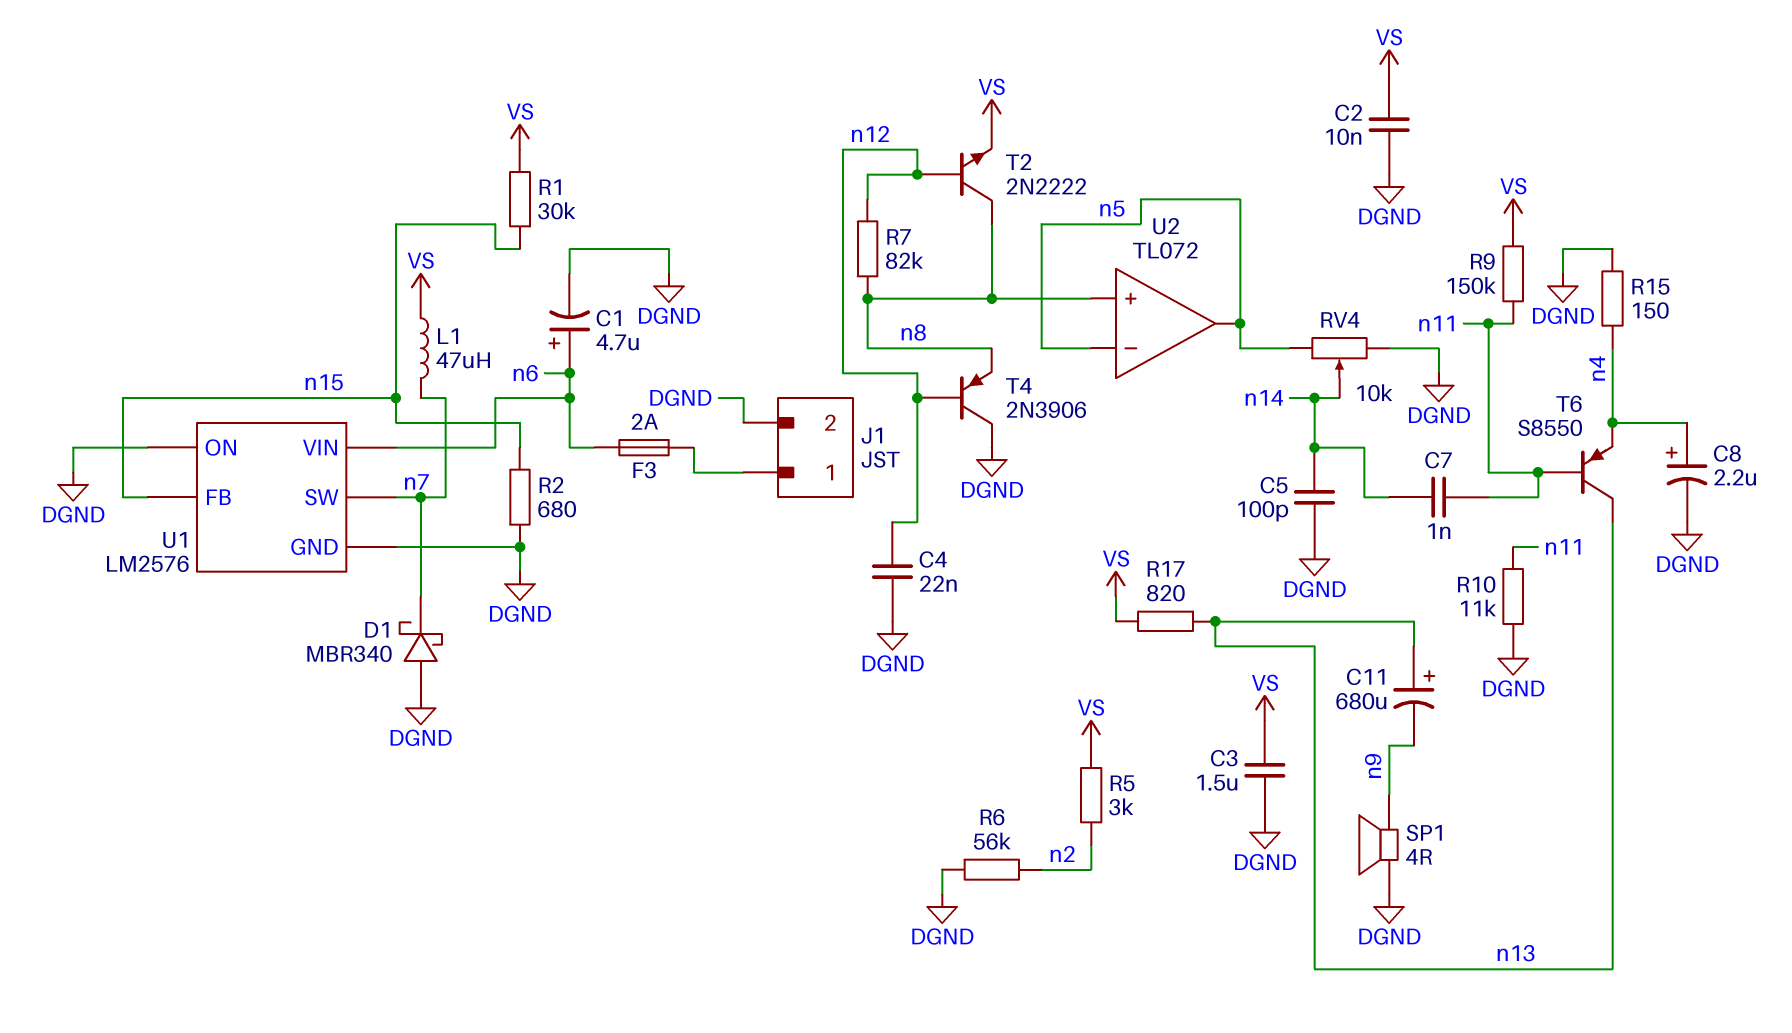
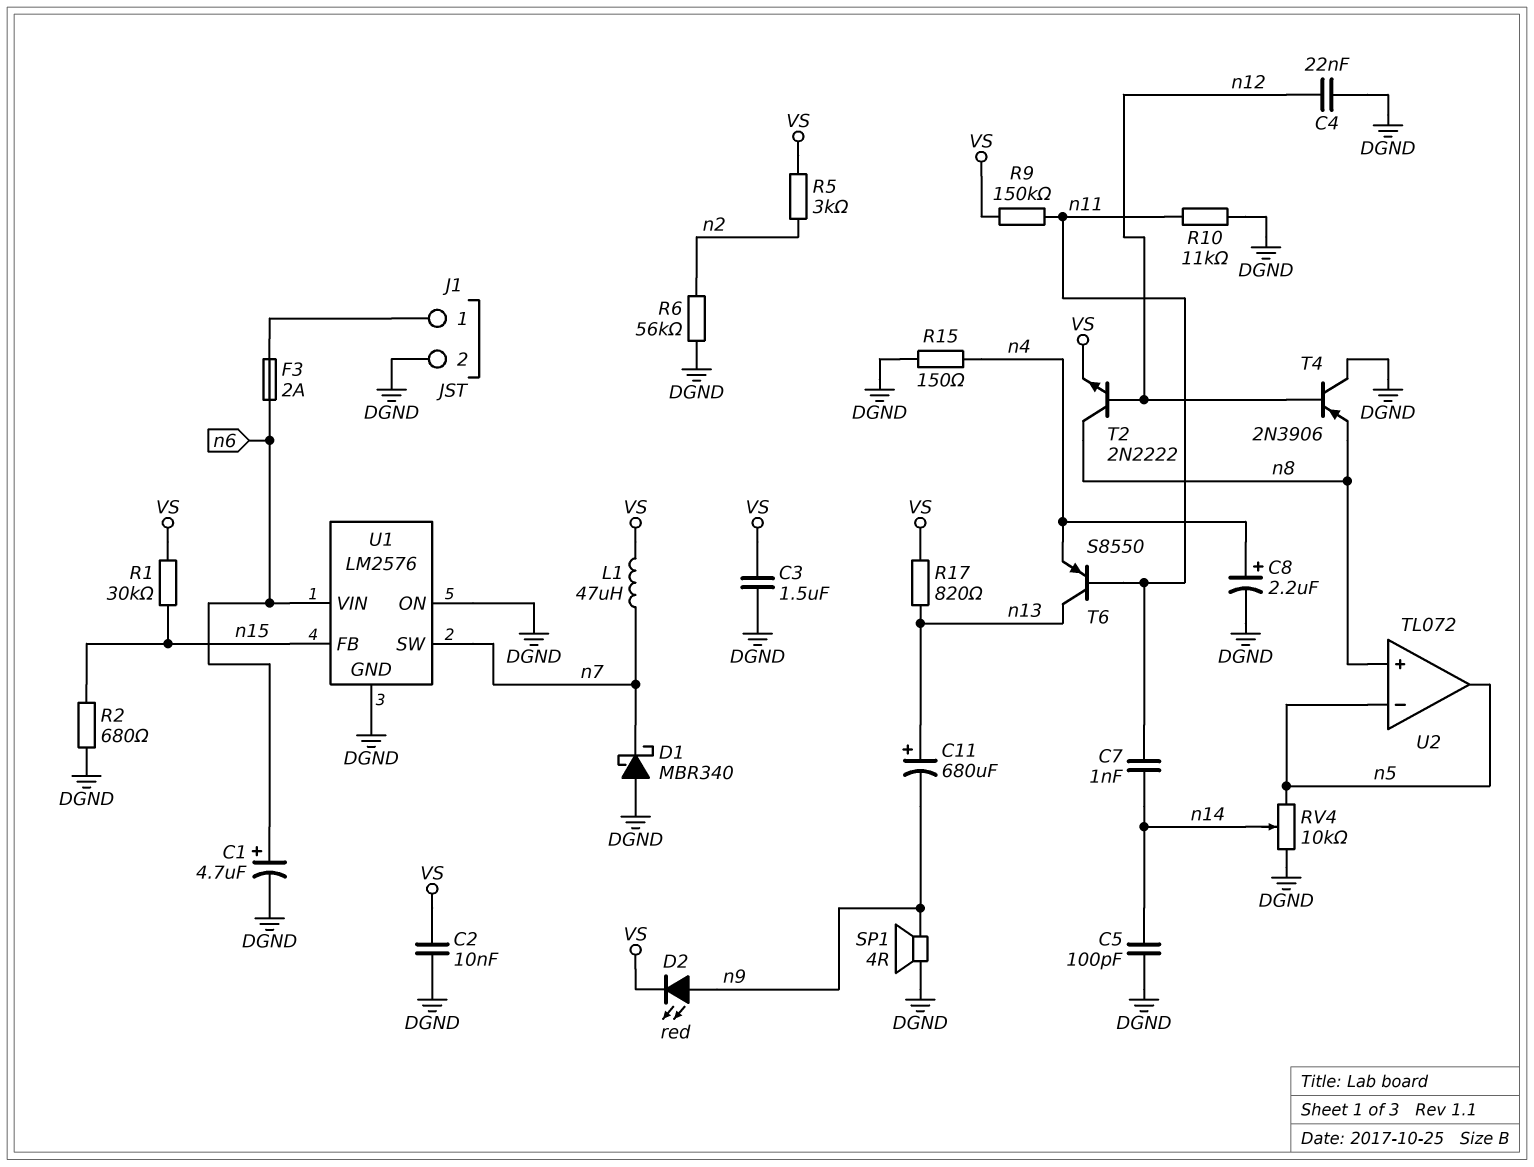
D2: none -> LED red (A n9, K VS)
R7: 82k (n8, n12) -> none

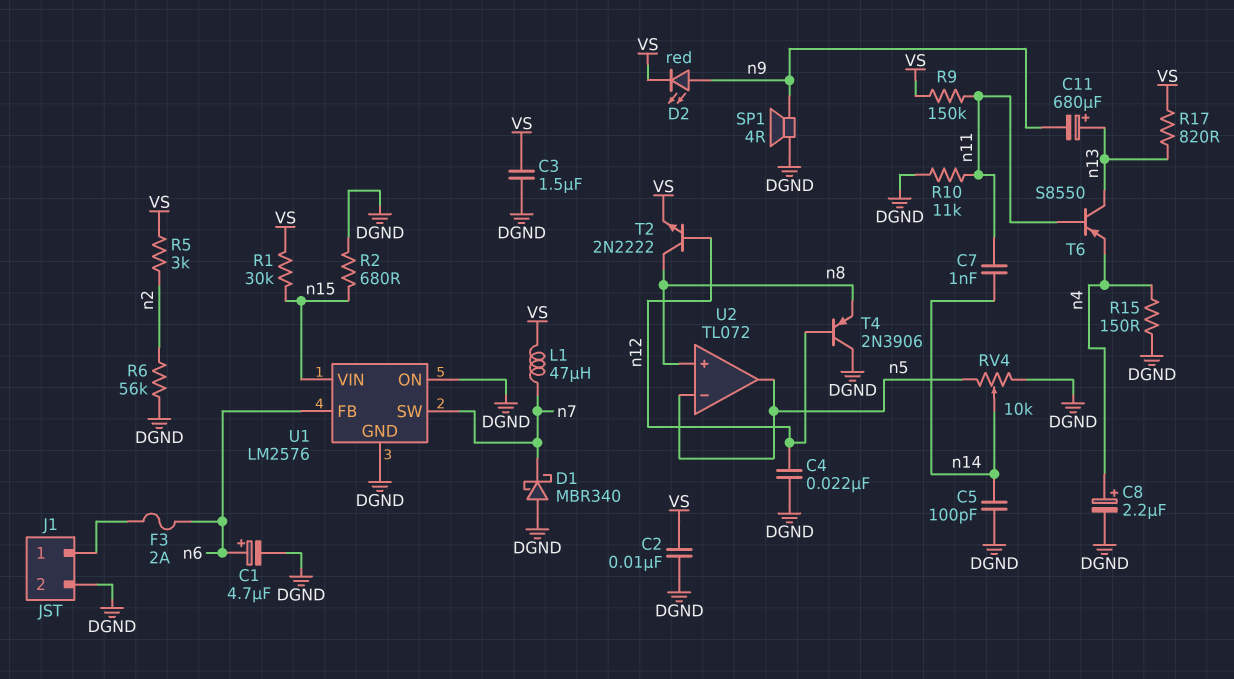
U1 pin FB: n15 -> n6
U1 pin VIN: n6 -> n15

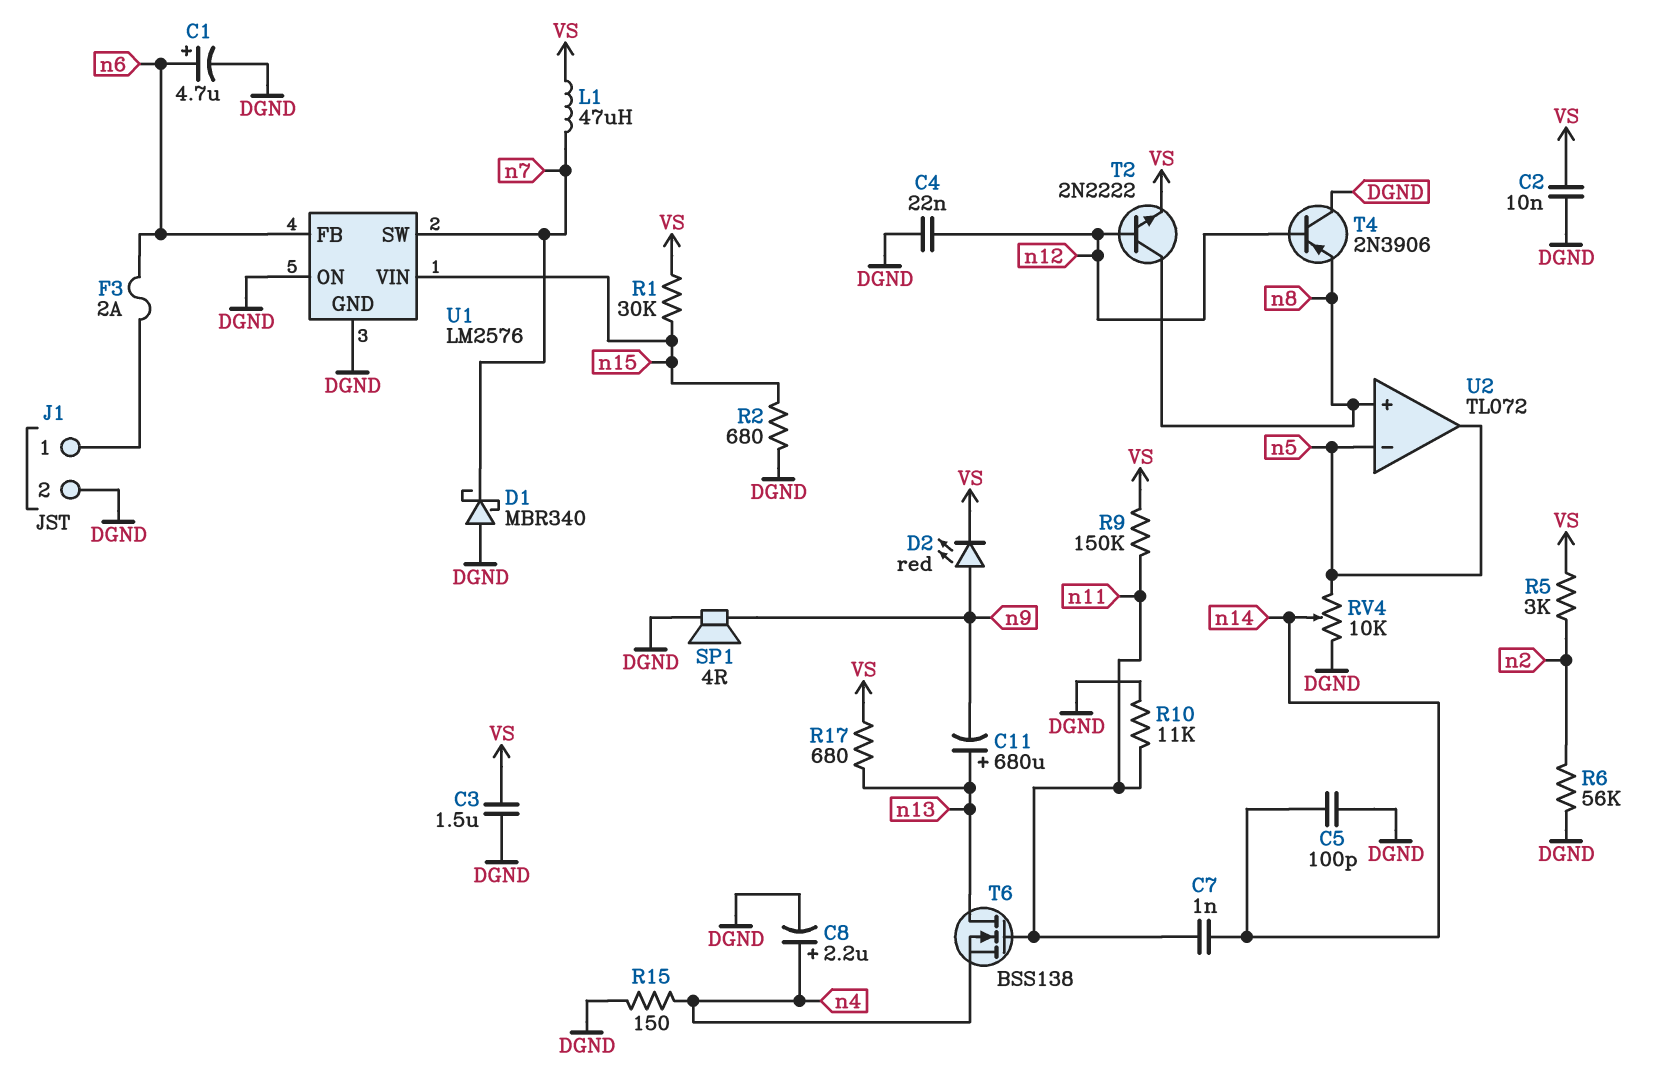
R17: 820 (VS, n13) -> 680 (VS, n13)
T6: PNP S8550 (B n11, C n13, E n4) -> NMOS BSS138 (G n11, D n13, S n4)

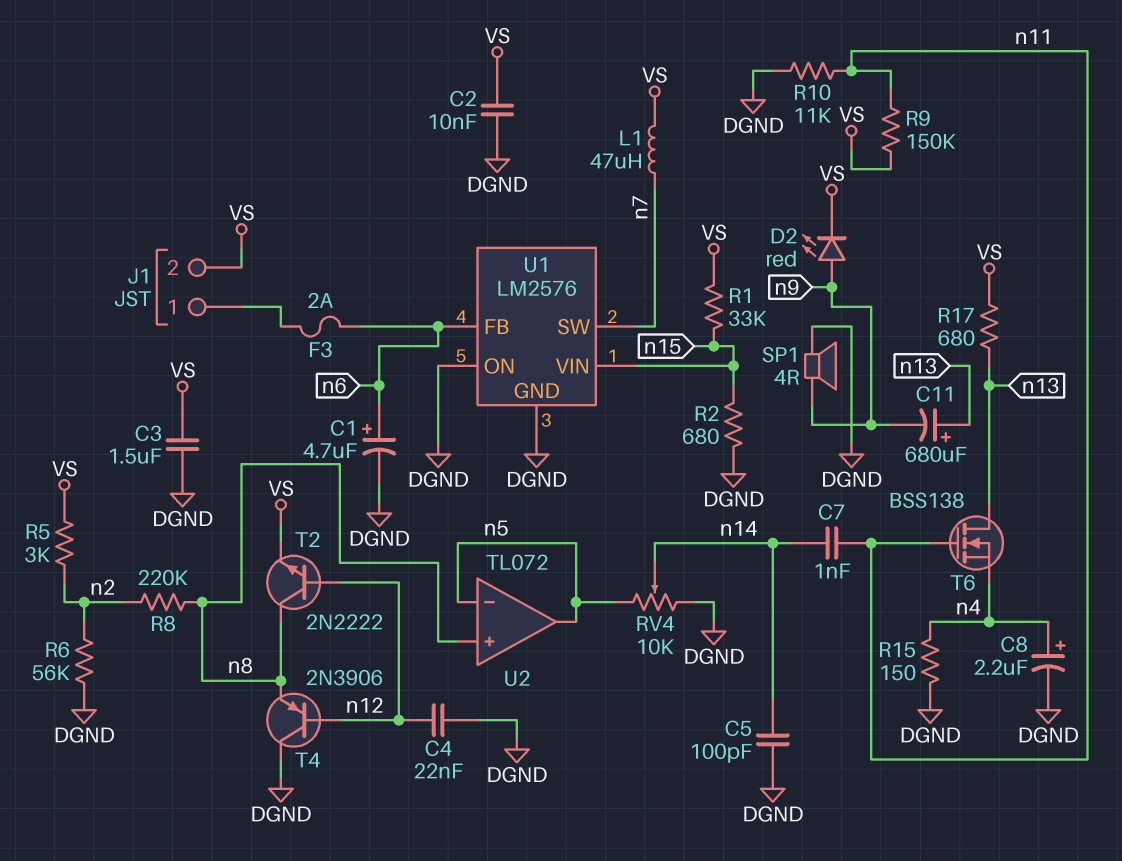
D1: schottky MBR340 (A DGND, K n7) -> none
J1 pin 2: DGND -> VS
R1: 30k (VS, n15) -> 33k (VS, n15)
R8: none -> 220k (n2, n8)

